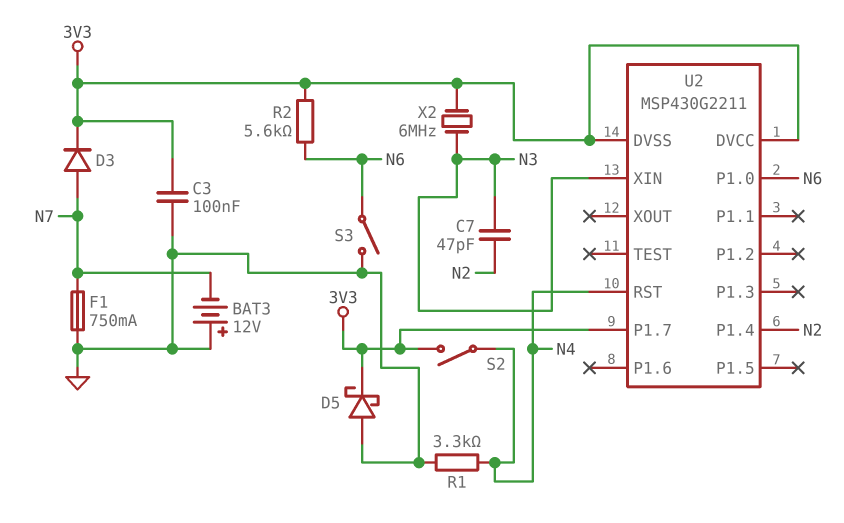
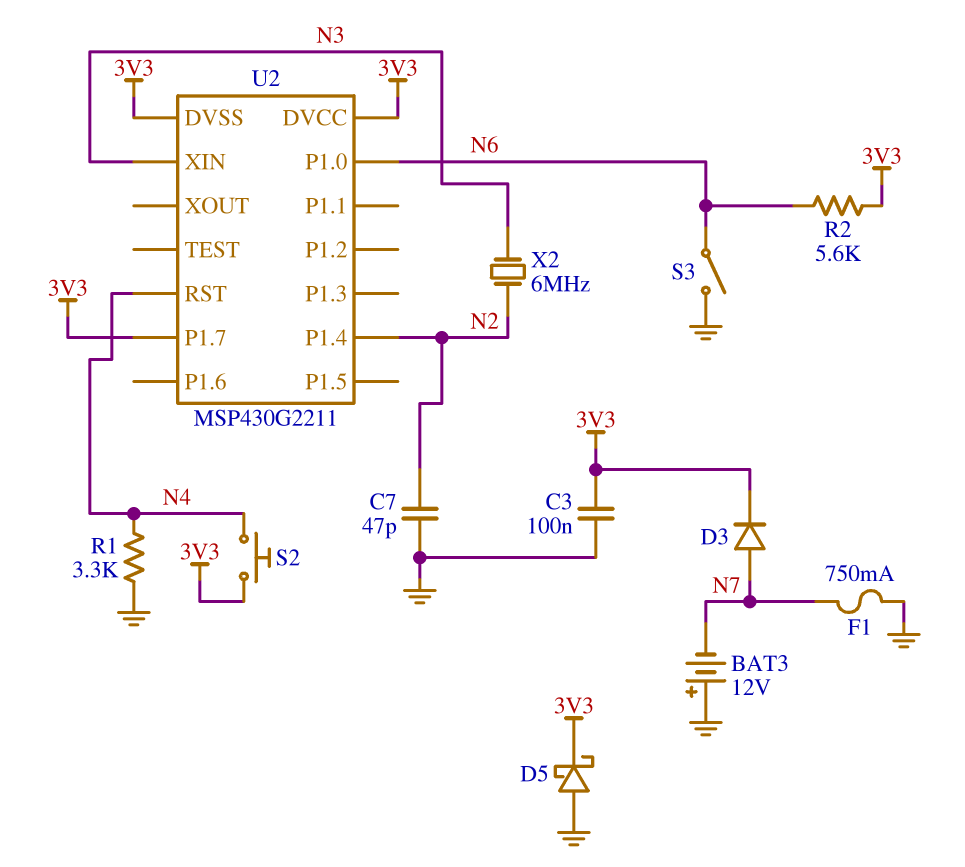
C7: 47pF (N2, N3) -> 47pF (GND, N2)
S2: switch (3V3, N4) -> button (3V3, N4)
X2: 6MHz (3V3, N3) -> 6MHz (N2, N3)

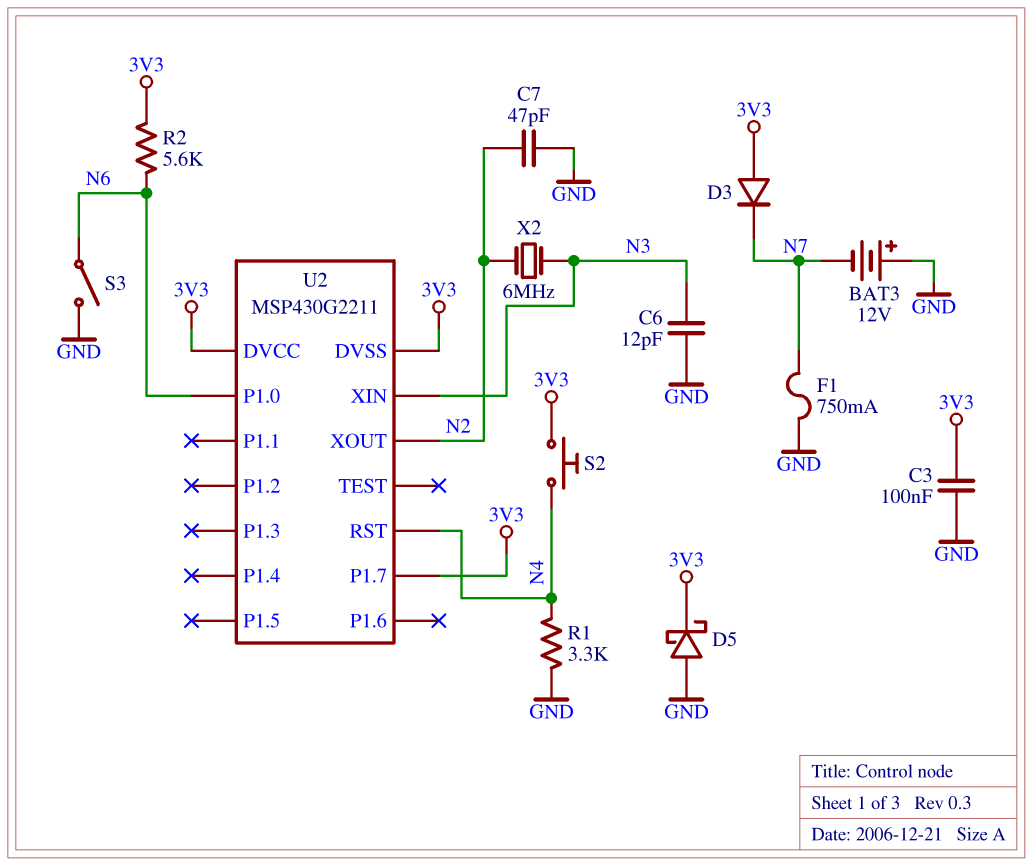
C6: none -> 12pF (GND, N3)
D3: diode (A N7, K 3V3) -> diode (A 3V3, K N7)
U2 pin P1.4: N2 -> none
U2 pin XOUT: none -> N2

